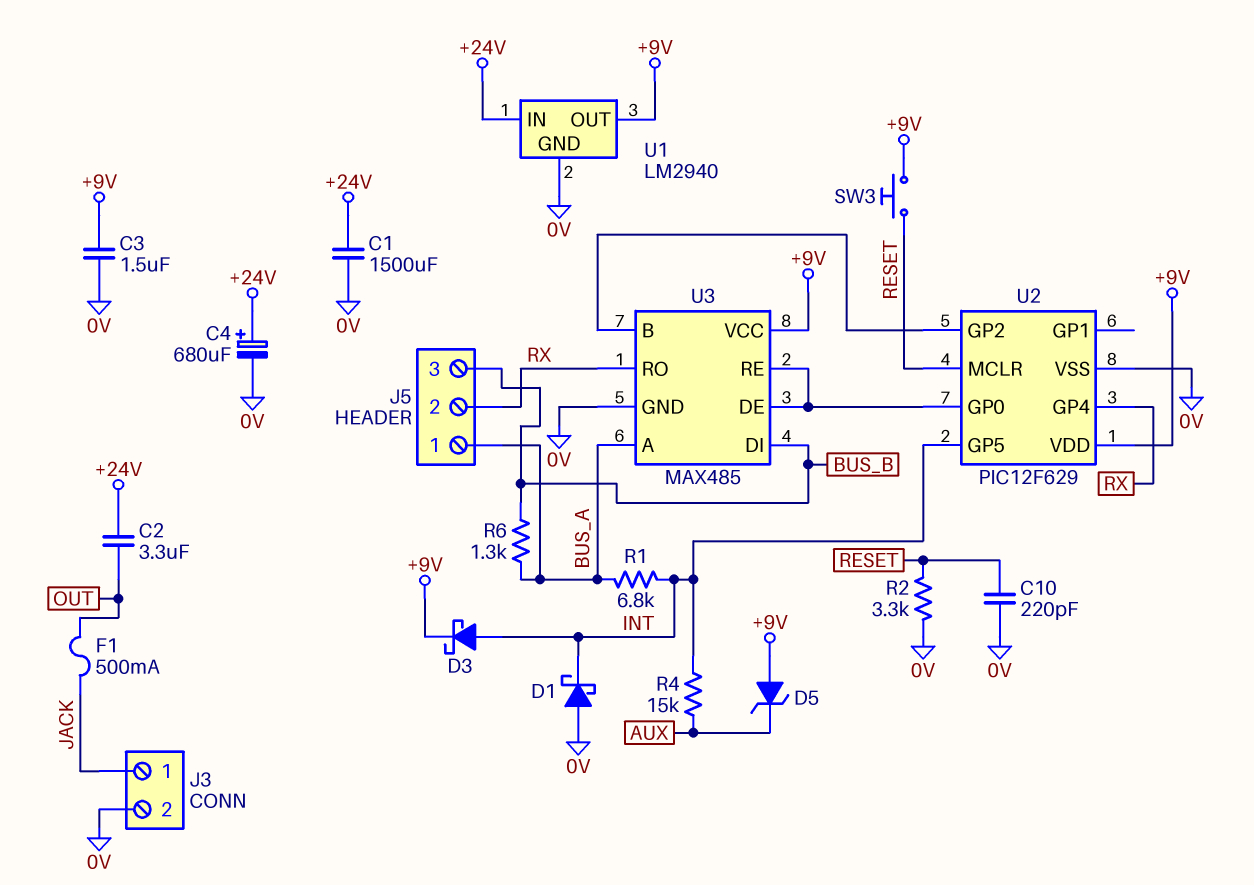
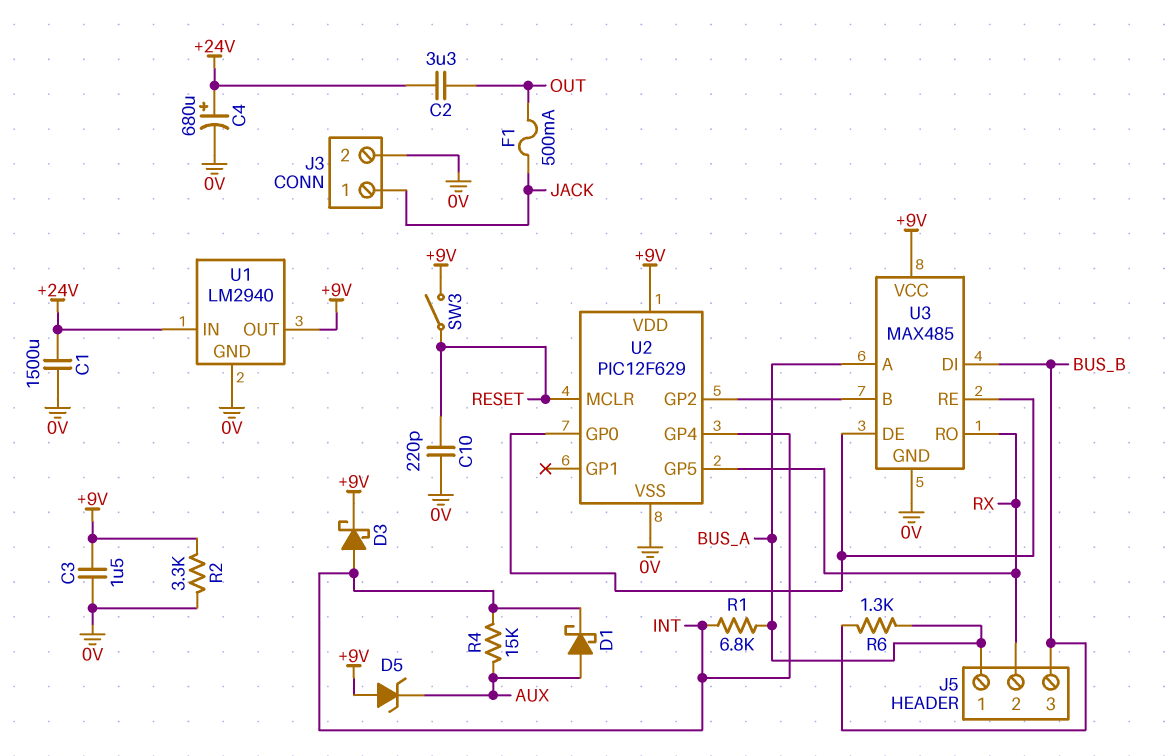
D1: schottky (A 0V, K INT) -> schottky (A AUX, K INT)
R2: 3.3k (0V, RESET) -> 3.3k (+9V, 0V)
SW3: button (+9V, RESET) -> switch (+9V, RESET)
U2 pin GP4: RX -> INT
U2 pin GP5: INT -> RX

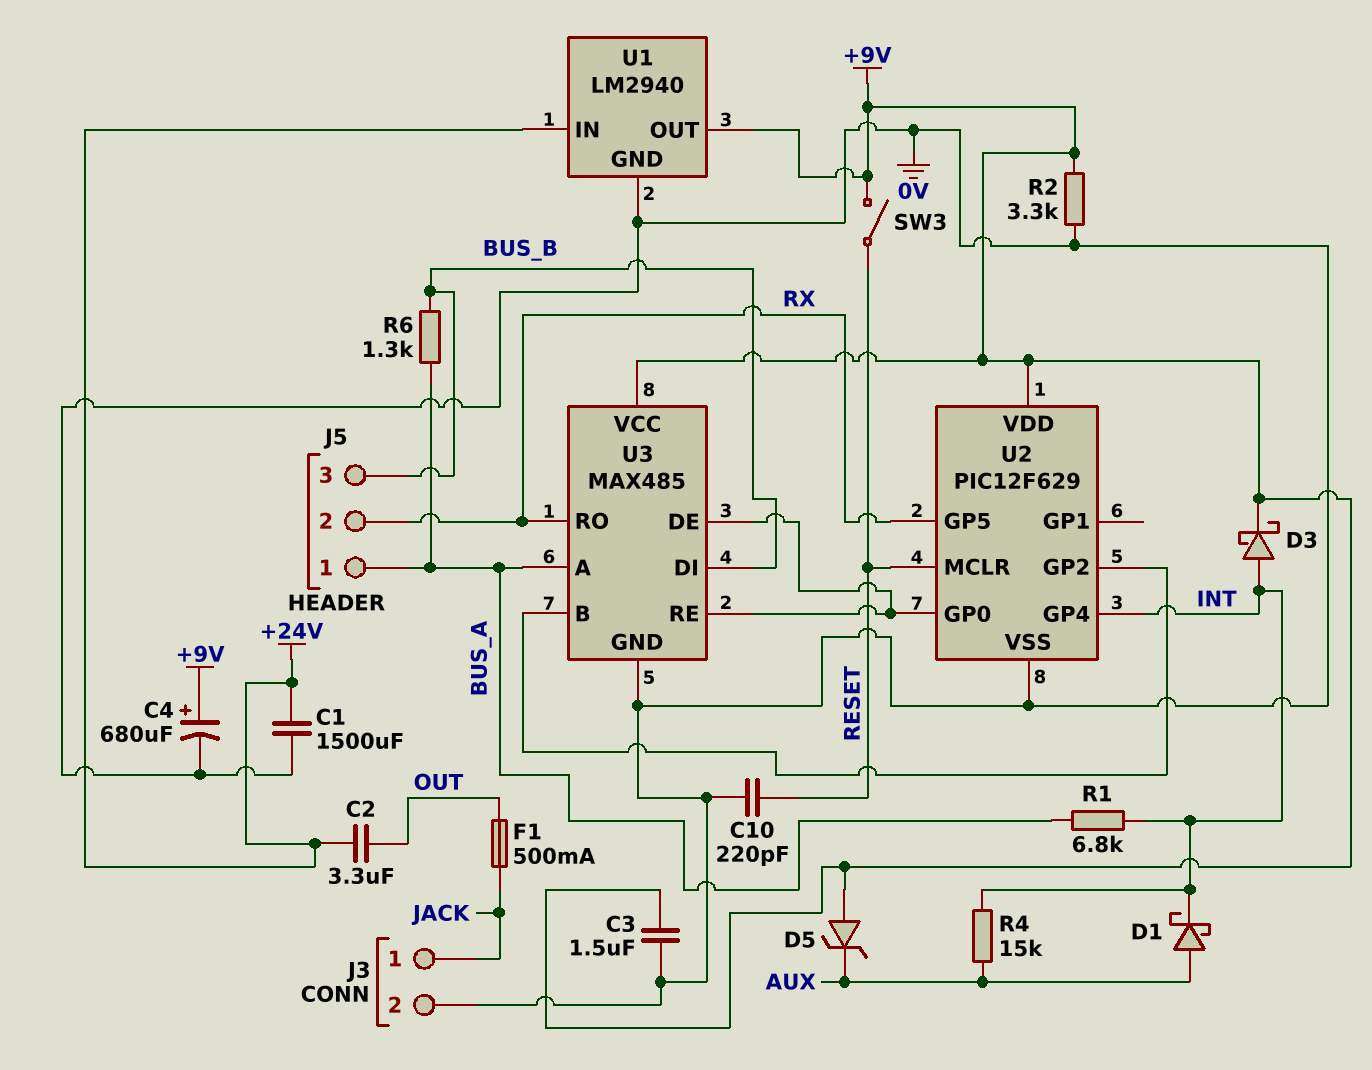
C4: 680uF (plus +24V, minus 0V) -> 680uF (plus +9V, minus 0V)

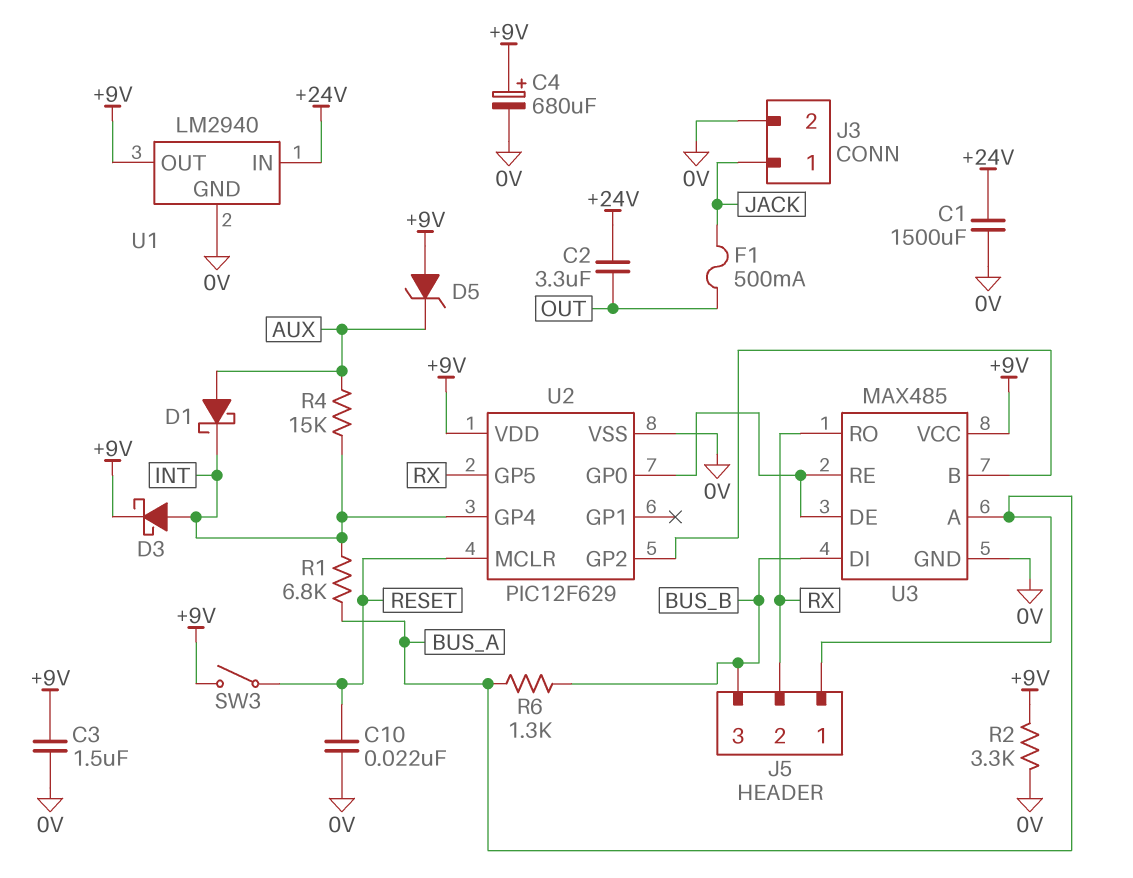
C10: 220pF (0V, RESET) -> 22nF (0V, RESET)

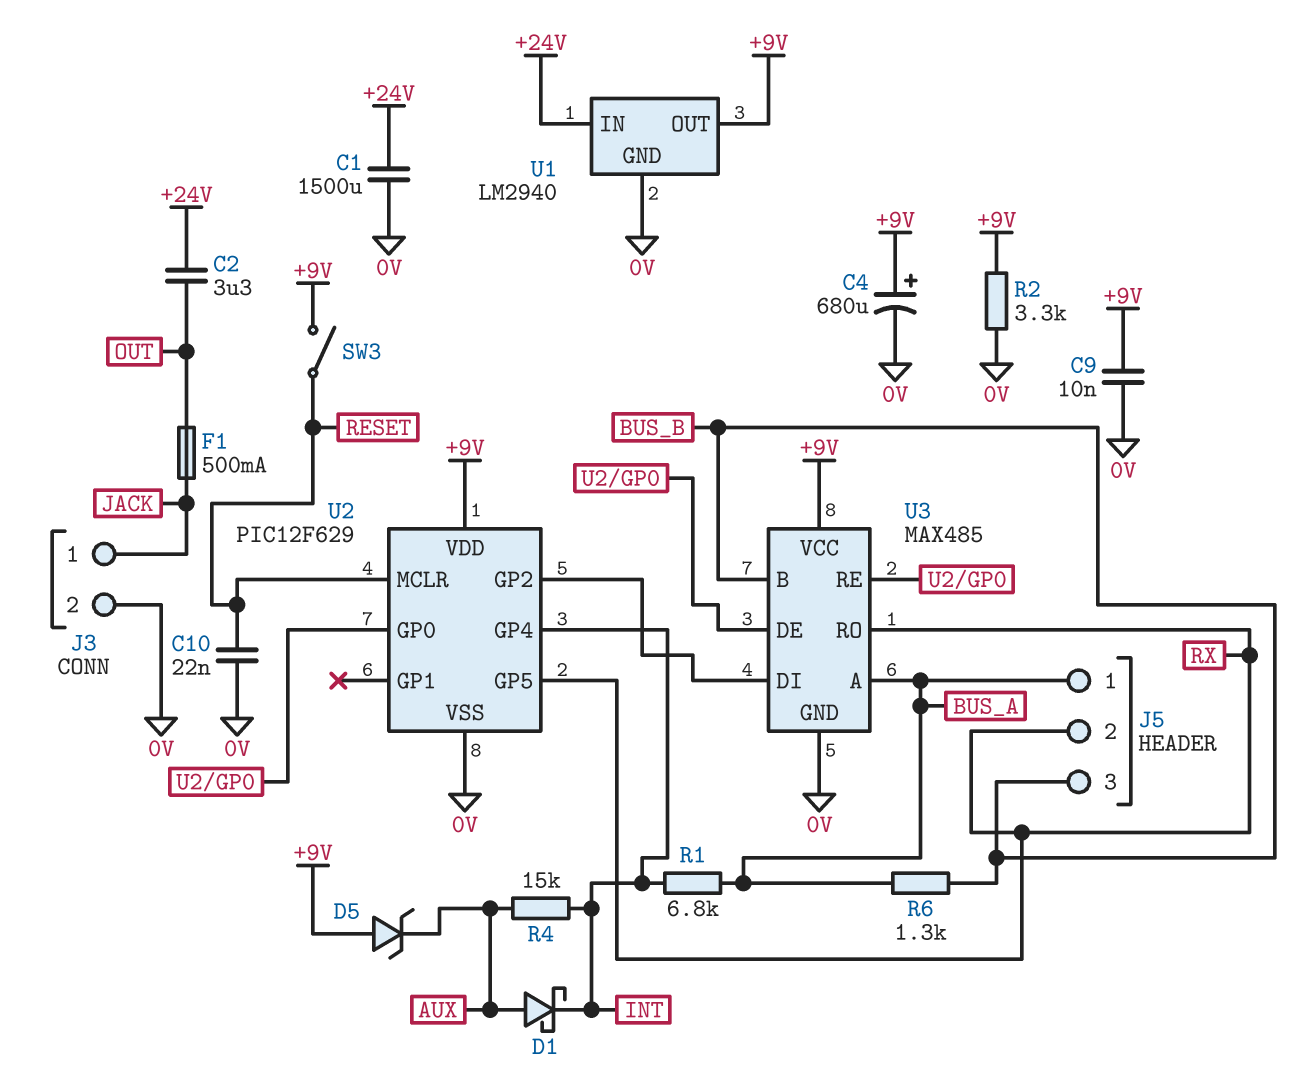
C3: 1.5uF (+9V, 0V) -> none
C9: none -> 10nF (+9V, 0V)
D3: schottky (A INT, K +9V) -> none
U3 pin B: U2/GP2 -> BUS_B
U3 pin DI: BUS_B -> U2/GP2

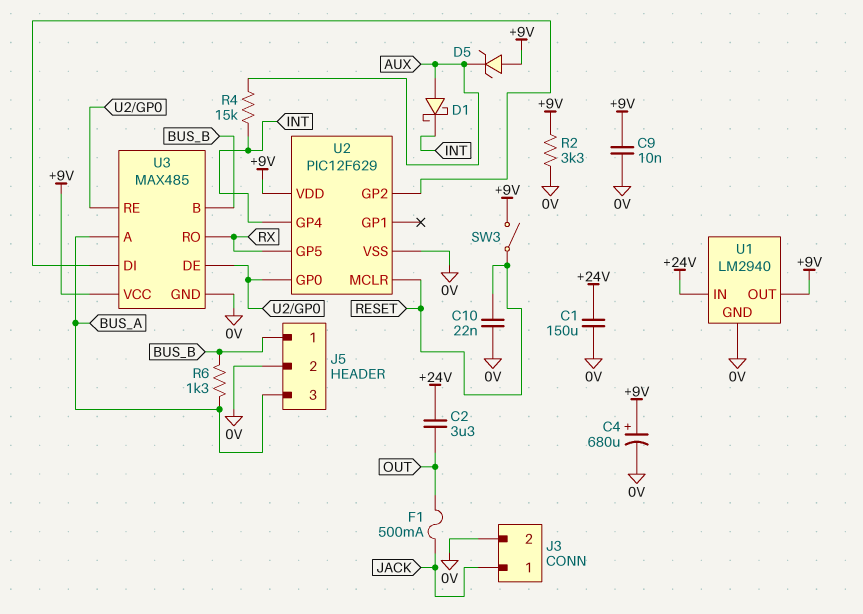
C1: 1500uF (+24V, 0V) -> 150uF (+24V, 0V)
J5 pin 1: BUS_A -> BUS_B
J5 pin 2: RX -> 0V
J5 pin 3: BUS_B -> BUS_A
R1: 6.8k (BUS_A, INT) -> none

